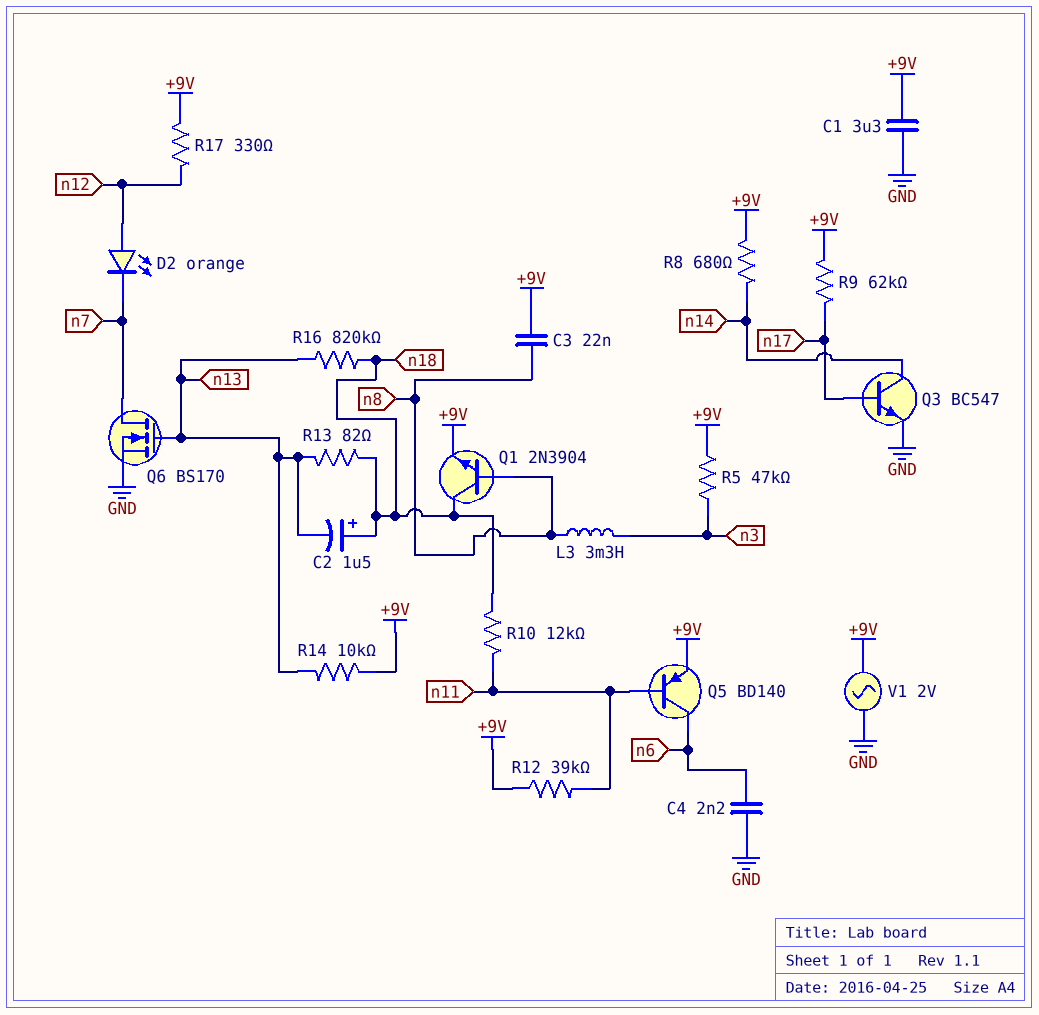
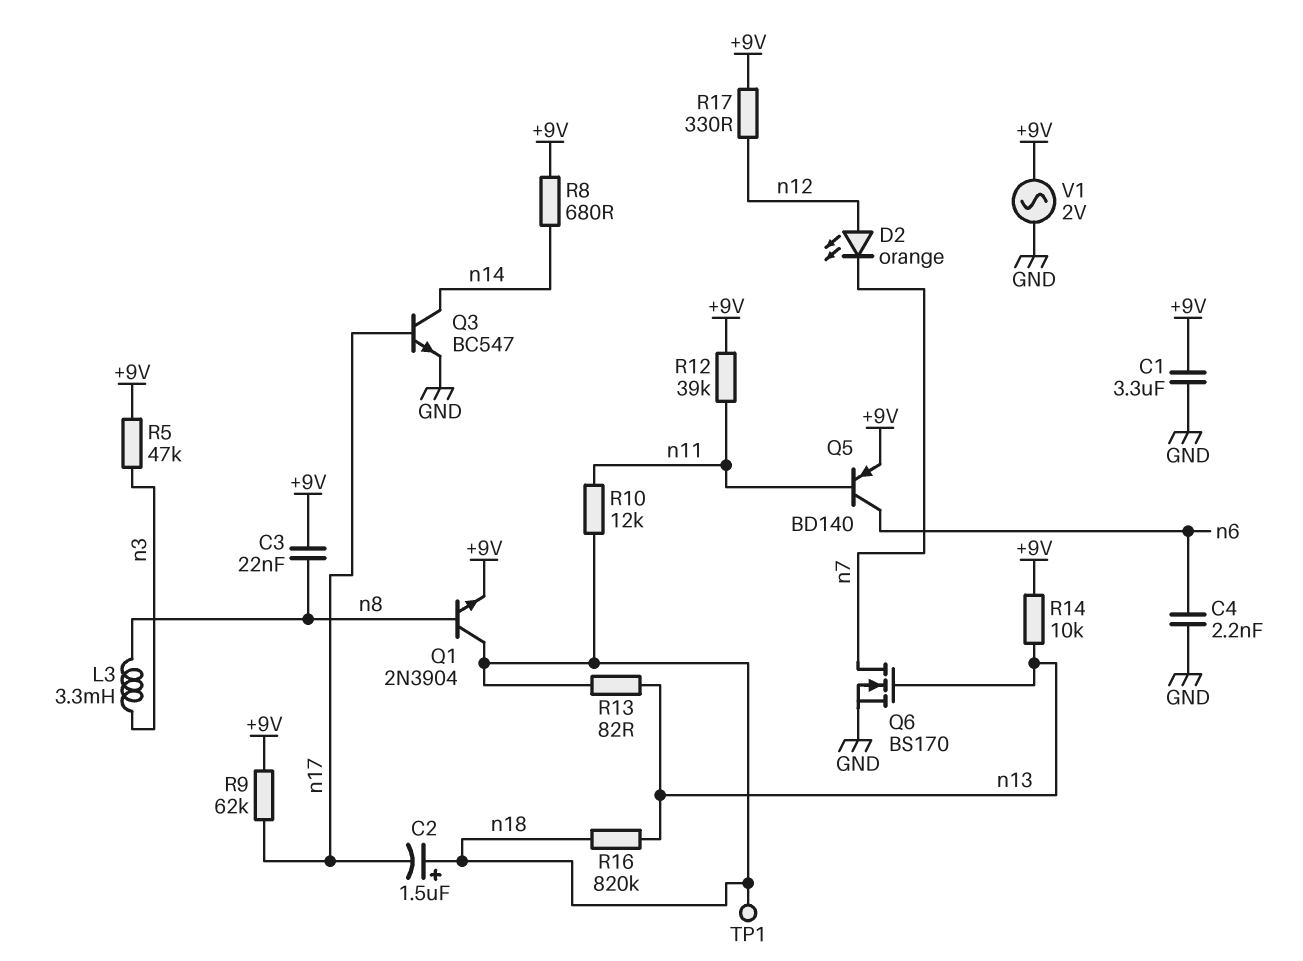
C2: 1.5uF (plus n18, minus n13) -> 1.5uF (plus n18, minus n17)
TP1: none -> test point (n18)

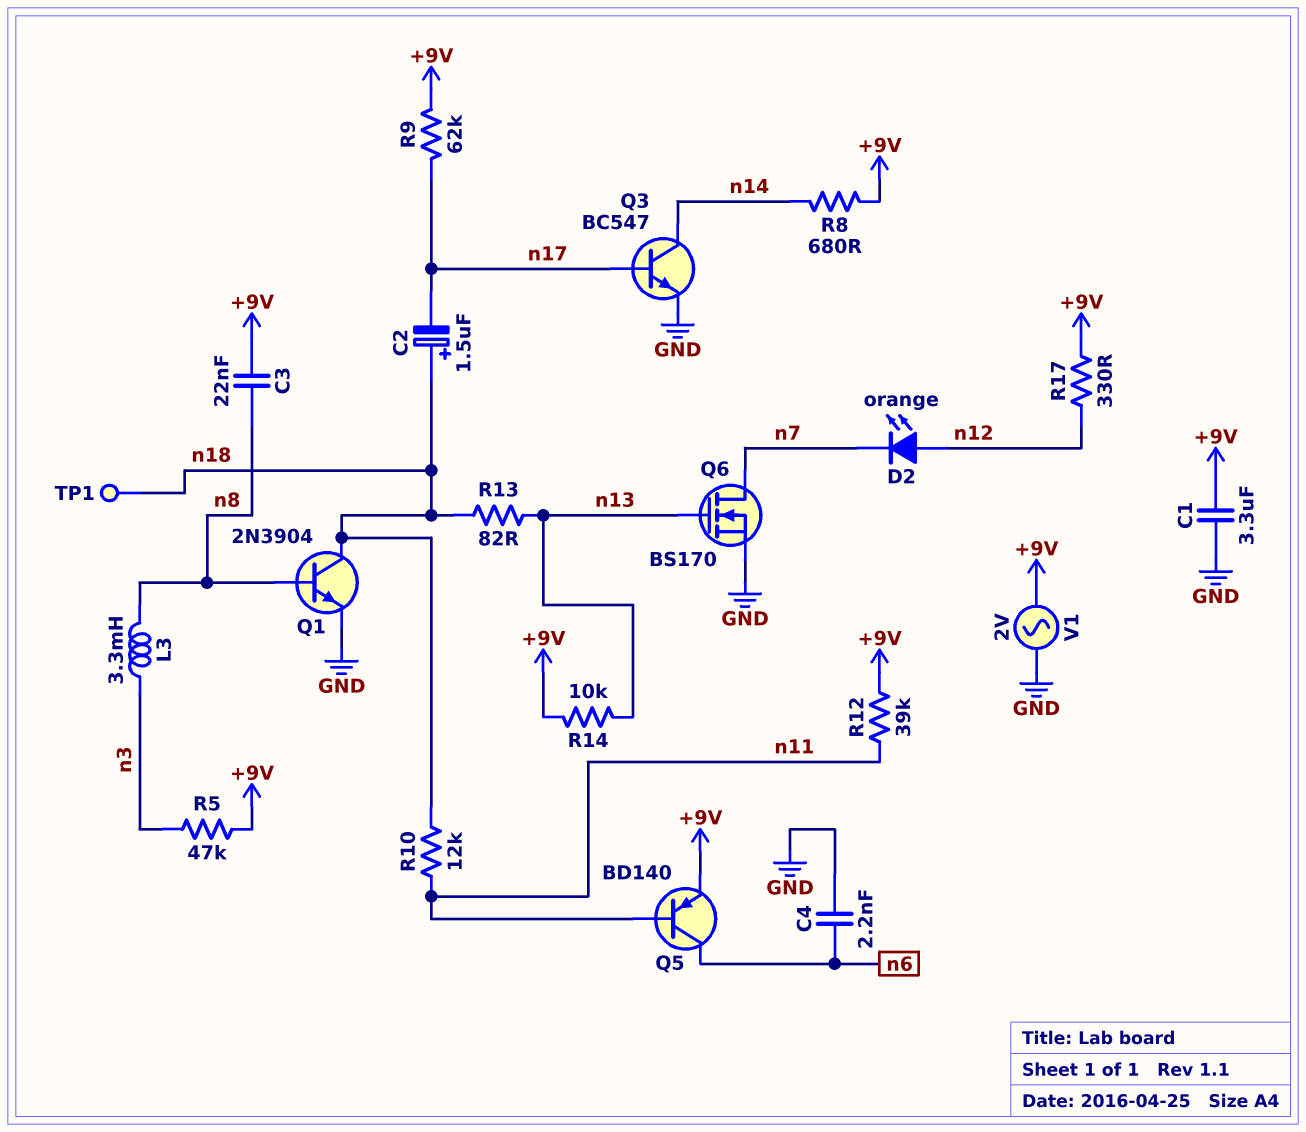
Q1: NPN 2N3904 (B n8, C n18, E +9V) -> NPN 2N3904 (B n8, C n18, E GND)
R16: 820k (n13, n18) -> none

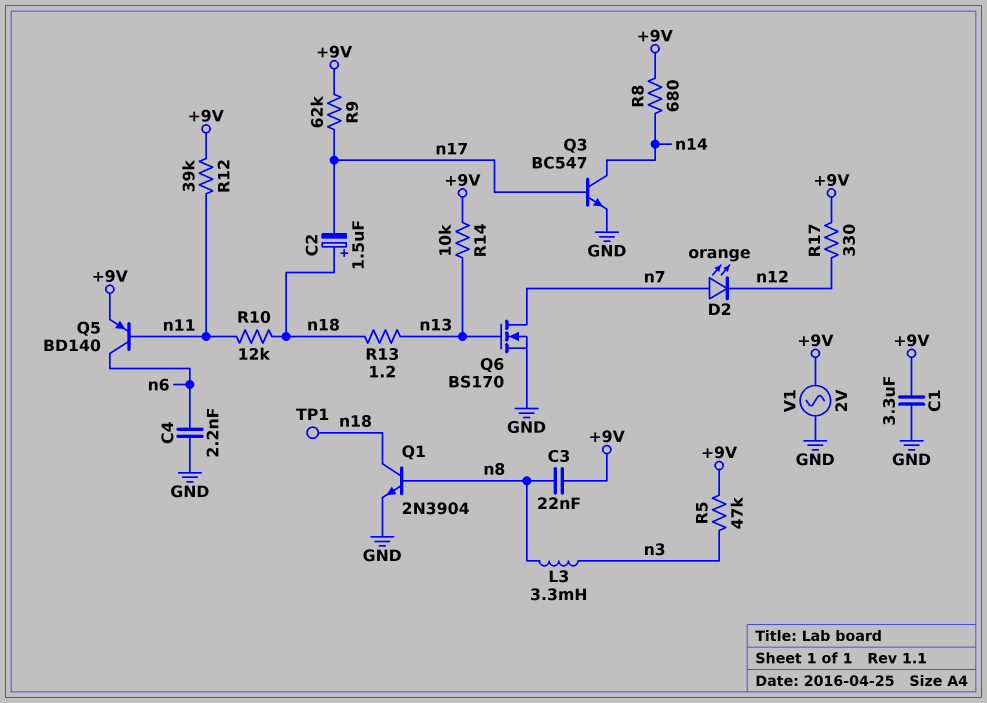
D2: LED orange (A n12, K n7) -> LED orange (A n7, K n12)
R13: 82 (n13, n18) -> 1.2 (n13, n18)

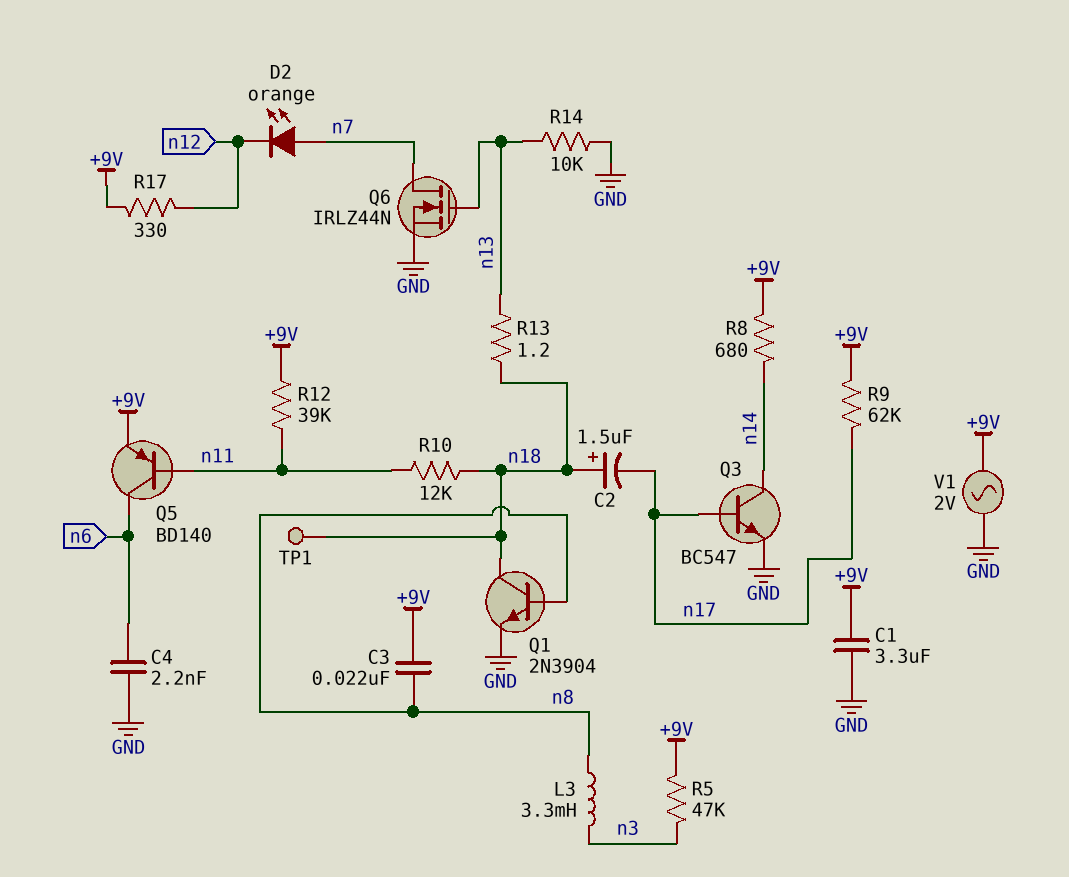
Q6: NMOS BS170 (G n13, D n7, S GND) -> NMOS IRLZ44N (G n13, D n7, S GND)
R14: 10k (+9V, n13) -> 10k (GND, n13)

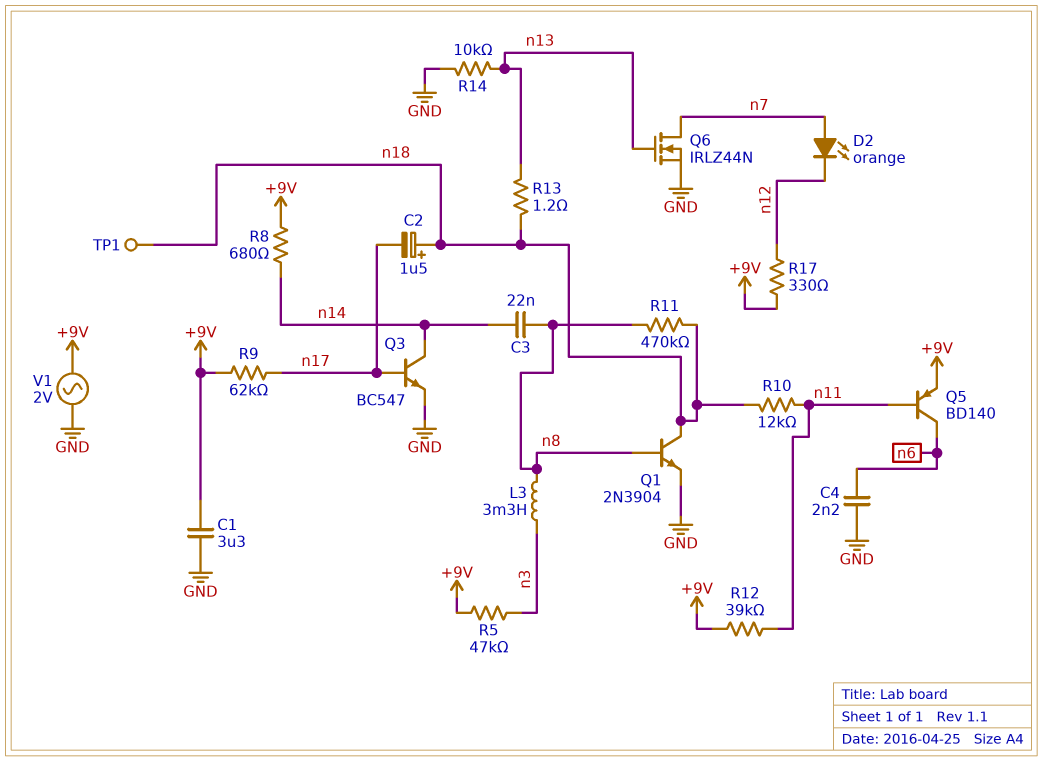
C3: 22nF (+9V, n8) -> 22nF (n8, n14)
R11: none -> 470k (n8, n18)

